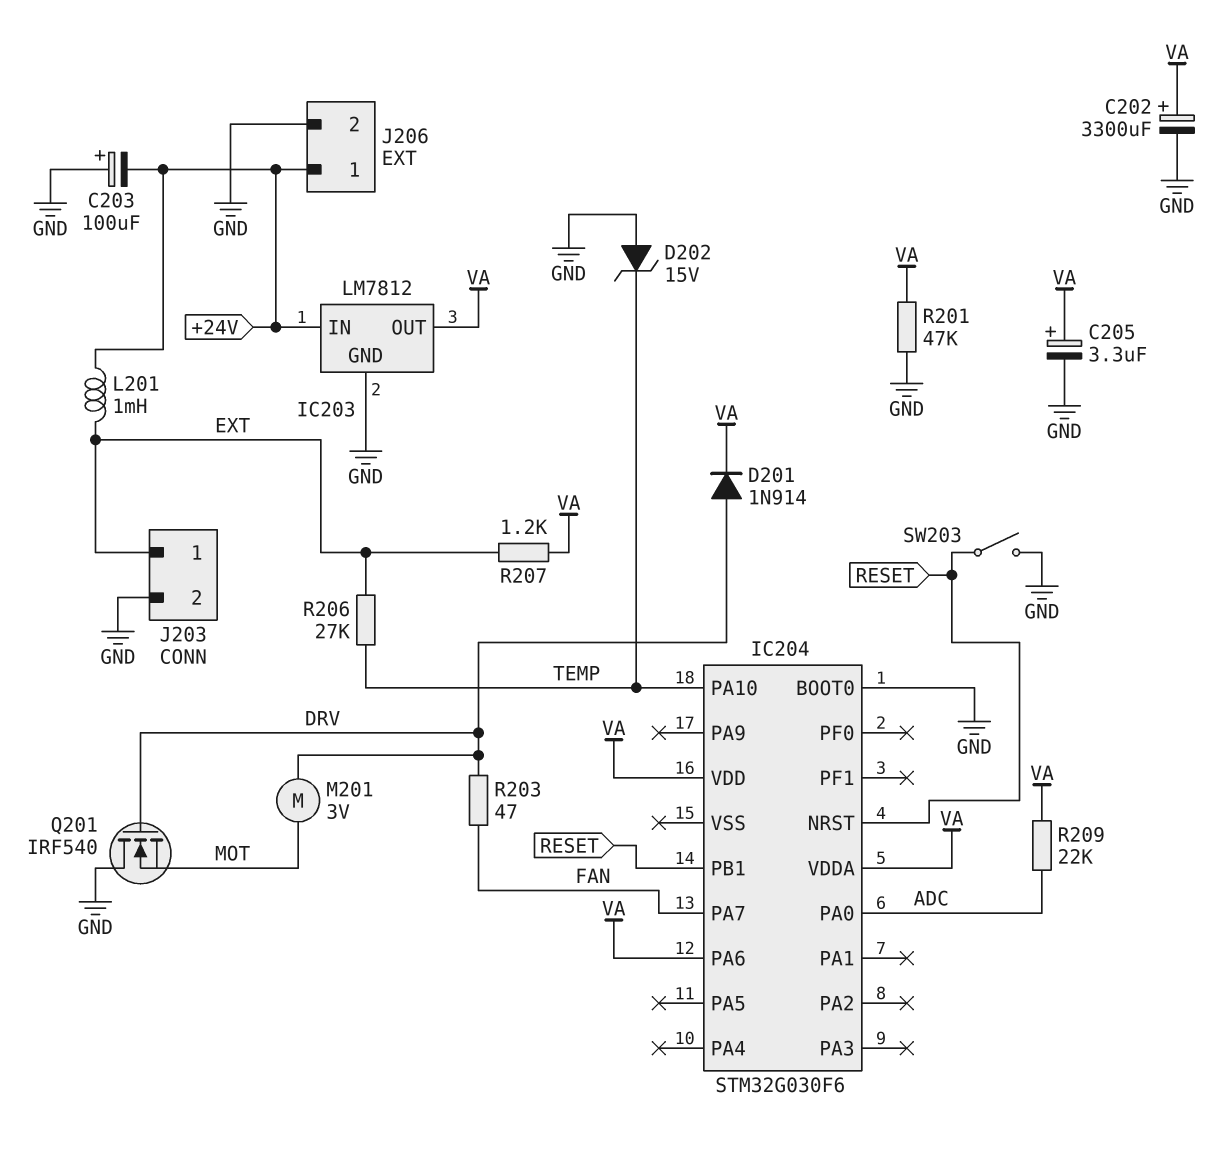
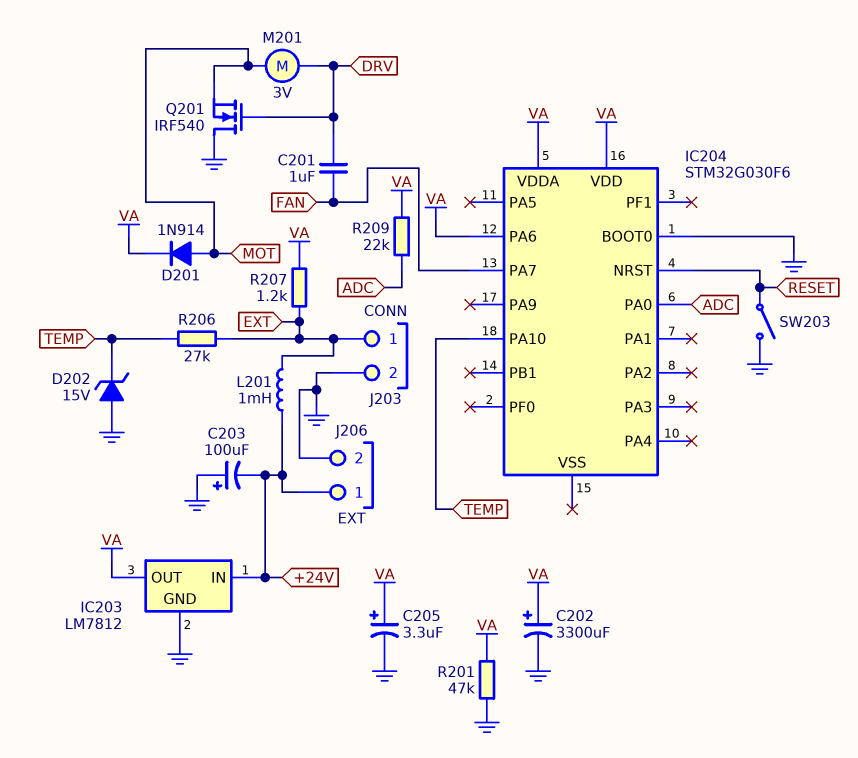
C201: none -> 1uF (DRV, FAN)
D201: diode 1N914 (A DRV, K VA) -> diode 1N914 (A MOT, K VA)
IC204 pin PB1: RESET -> none
R203: 47 (DRV, FAN) -> none

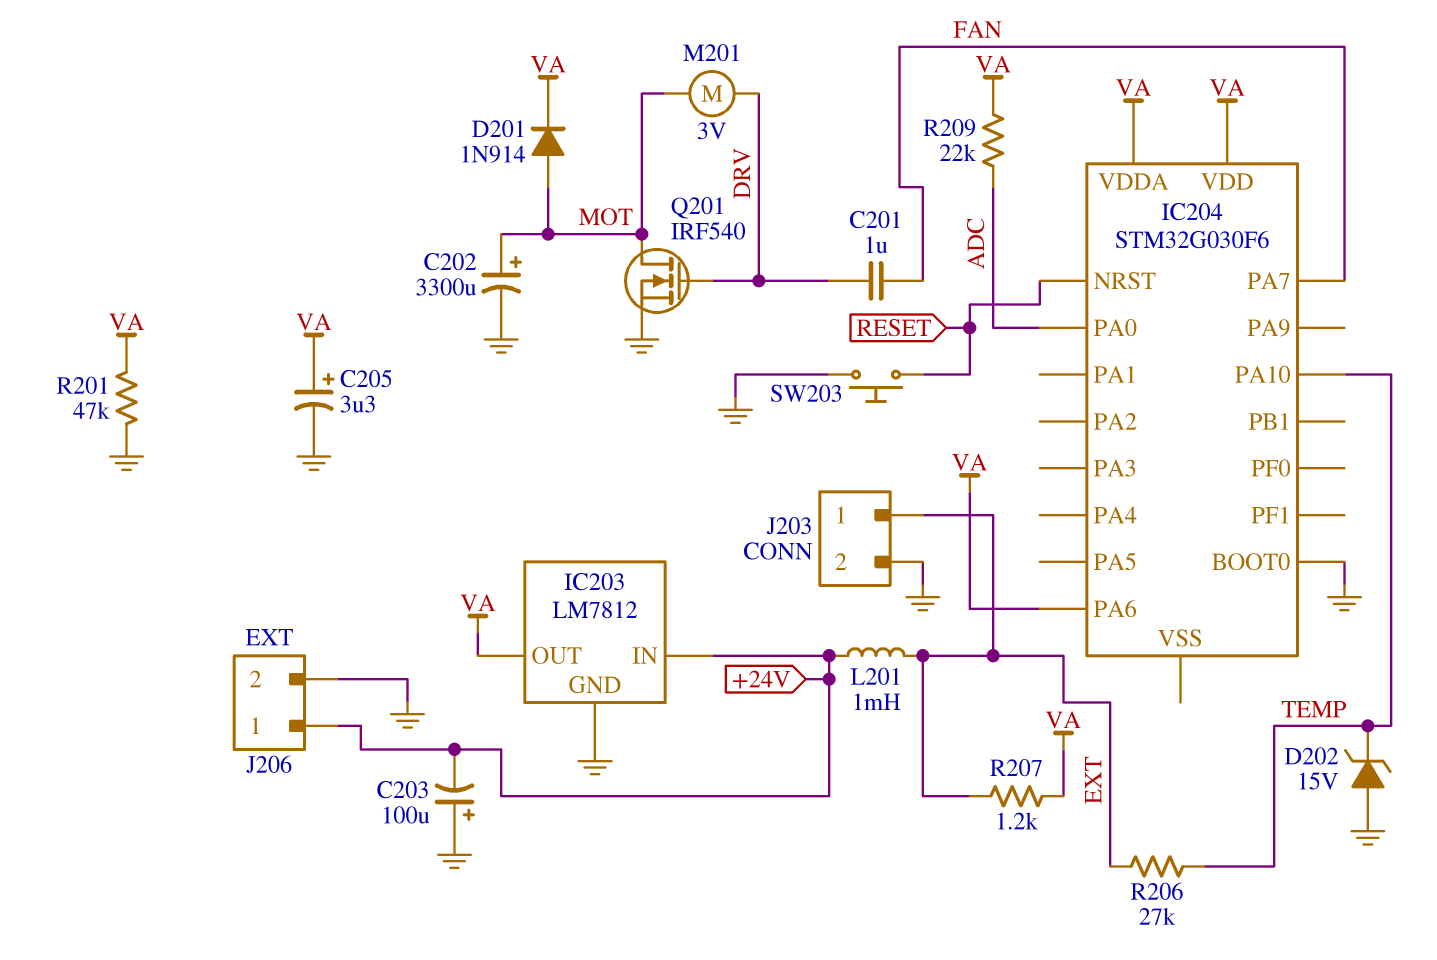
C202: 3300uF (plus VA, minus GND) -> 3300uF (plus MOT, minus GND)
Q201: NMOS IRF540 (G DRV, D GND, S MOT) -> NMOS IRF540 (G DRV, D MOT, S GND)
SW203: switch (GND, RESET) -> button (GND, RESET)

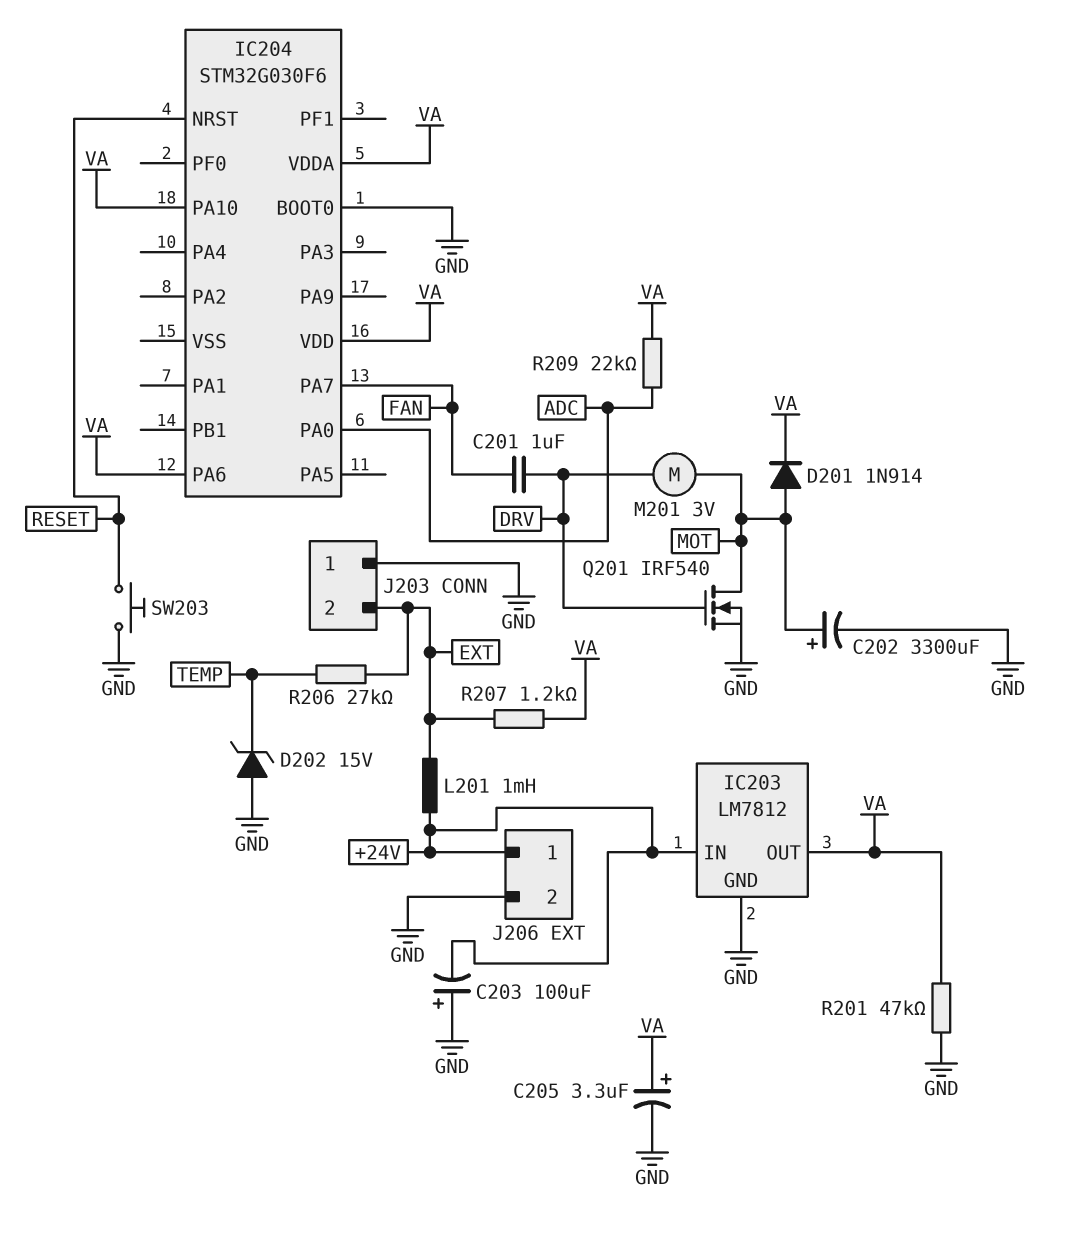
IC204 pin PA10: TEMP -> VA
J203 pin 1: EXT -> GND
J203 pin 2: GND -> EXT

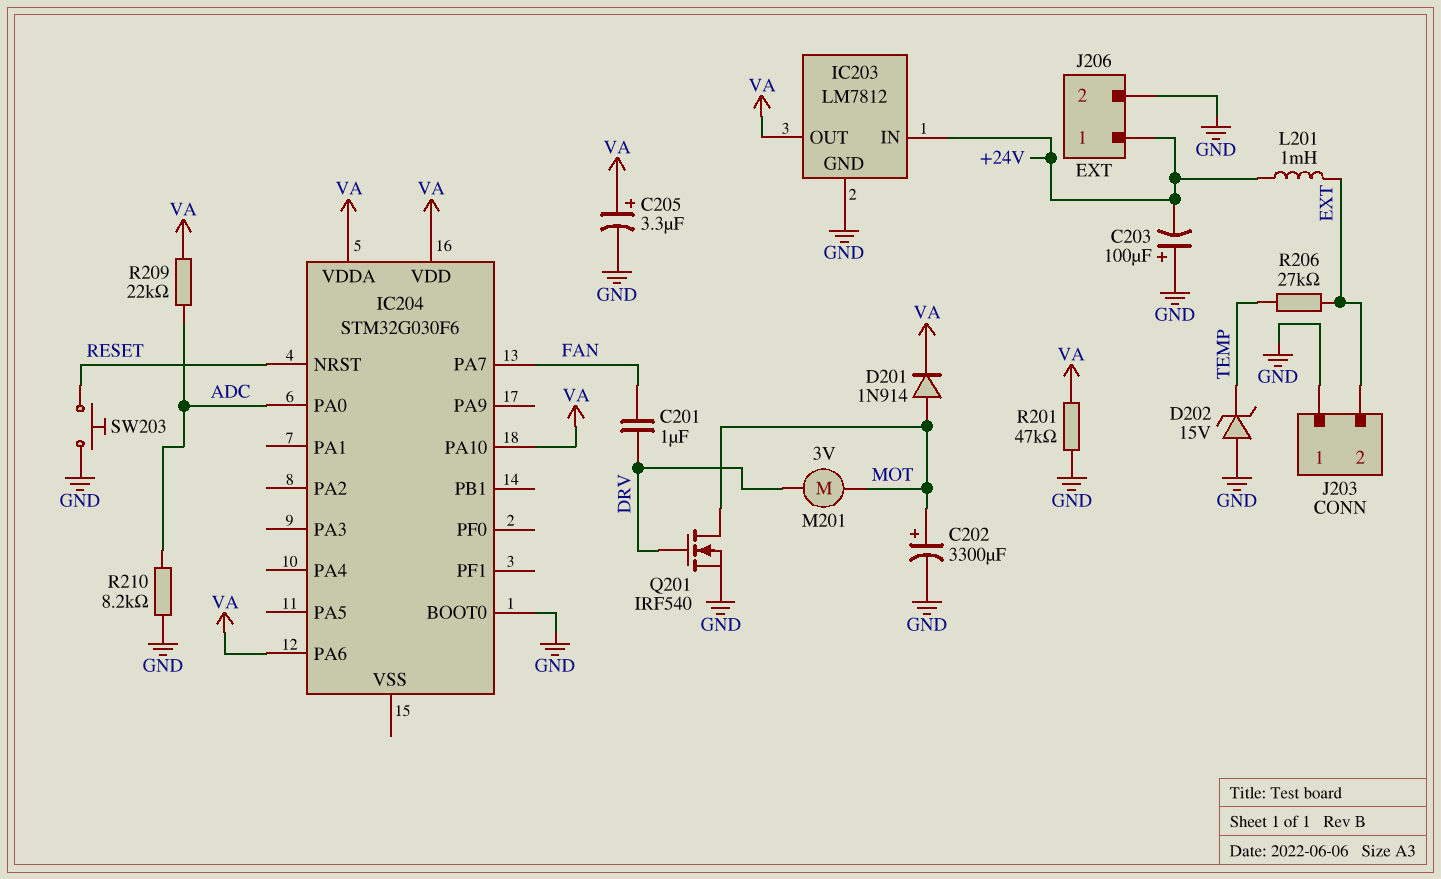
R207: 1.2k (EXT, VA) -> none
R210: none -> 8.2k (ADC, GND)

